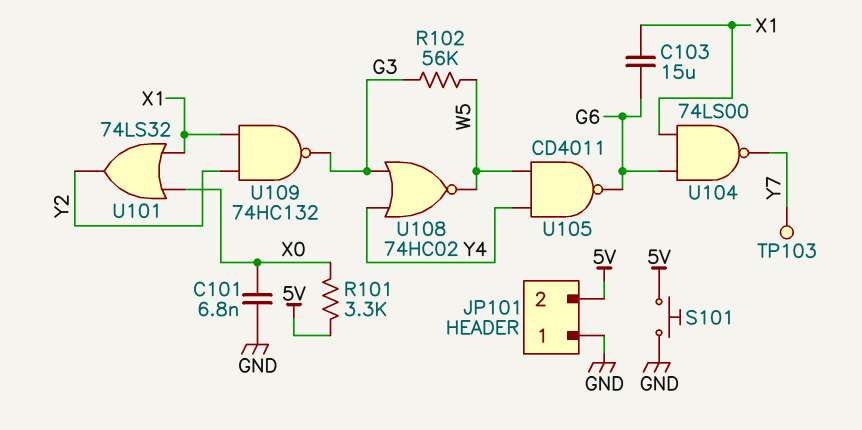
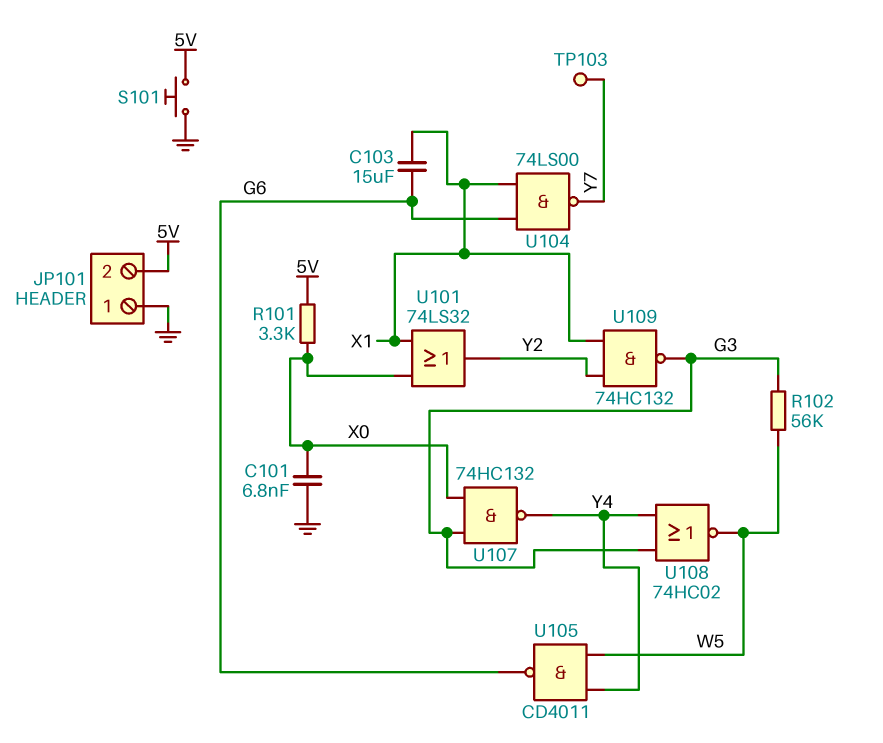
U107: none -> NAND 74HC132 (in G3, in X0, out Y4)

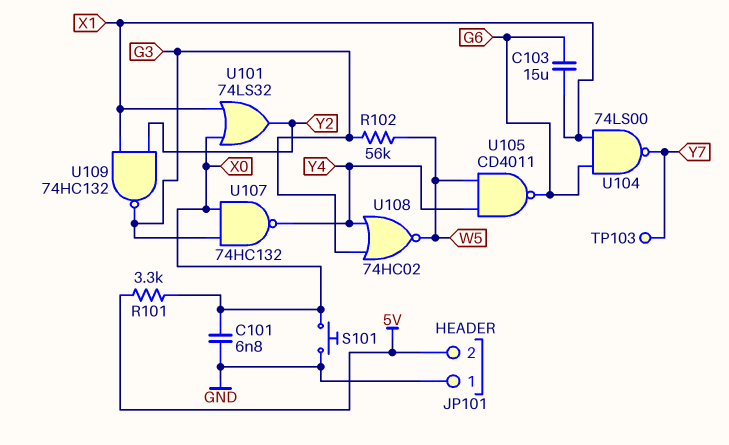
S101: button (5V, GND) -> button (GND, X0)

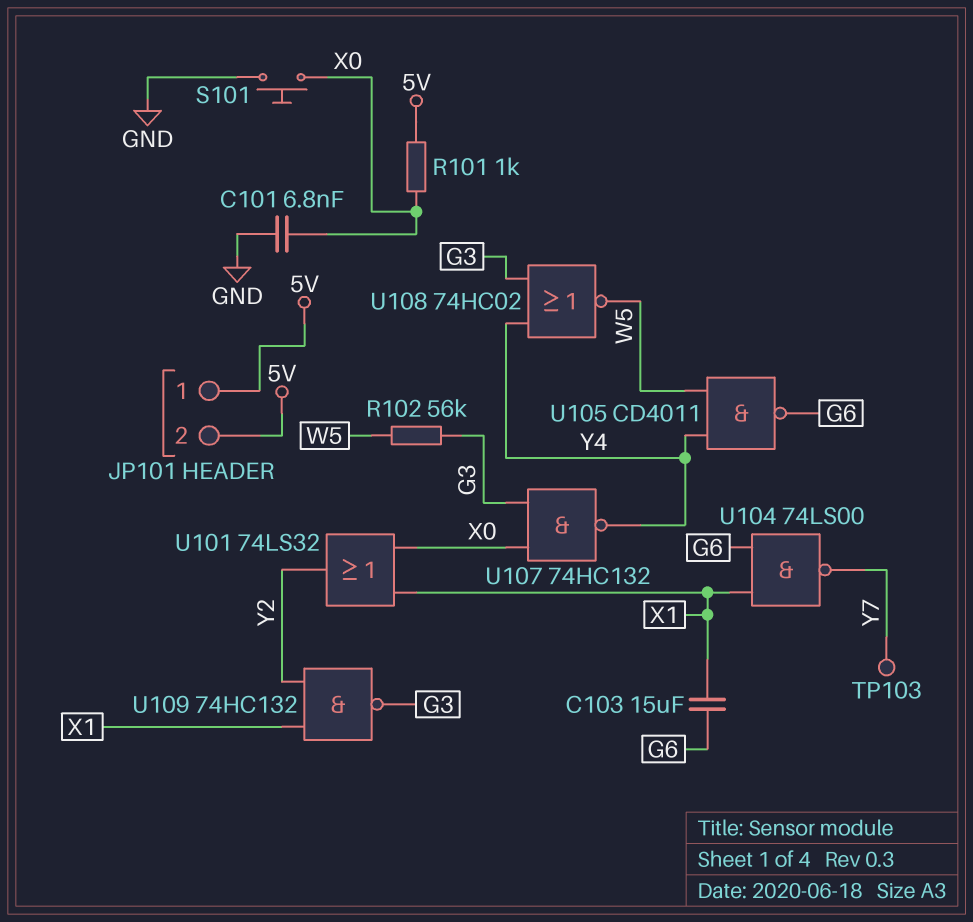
JP101 pin 1: GND -> 5V
R101: 3.3k (5V, X0) -> 1k (5V, X0)

